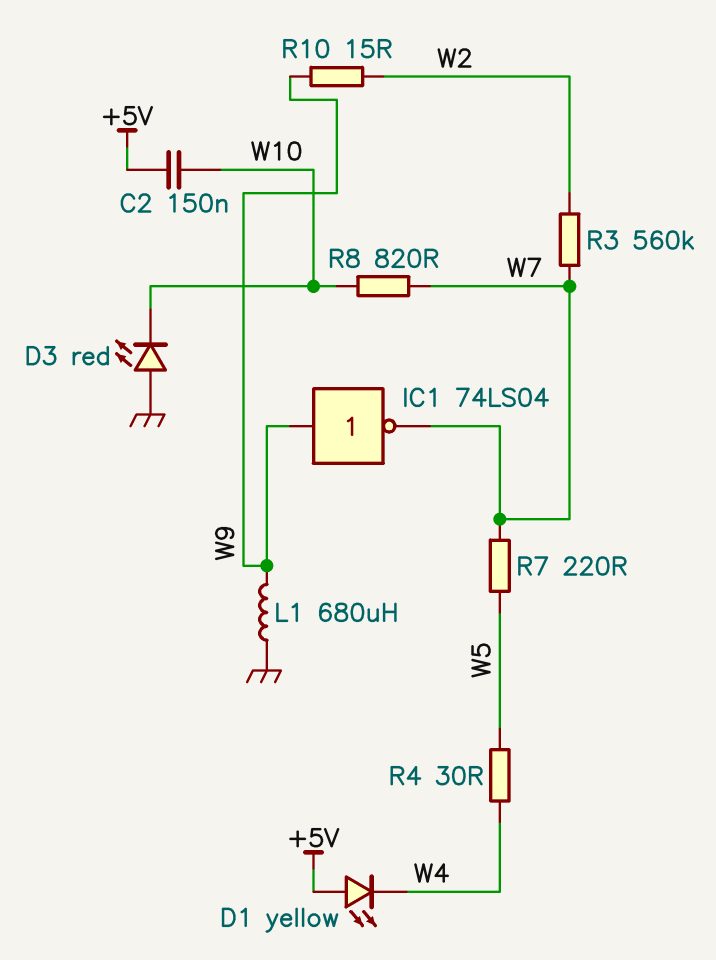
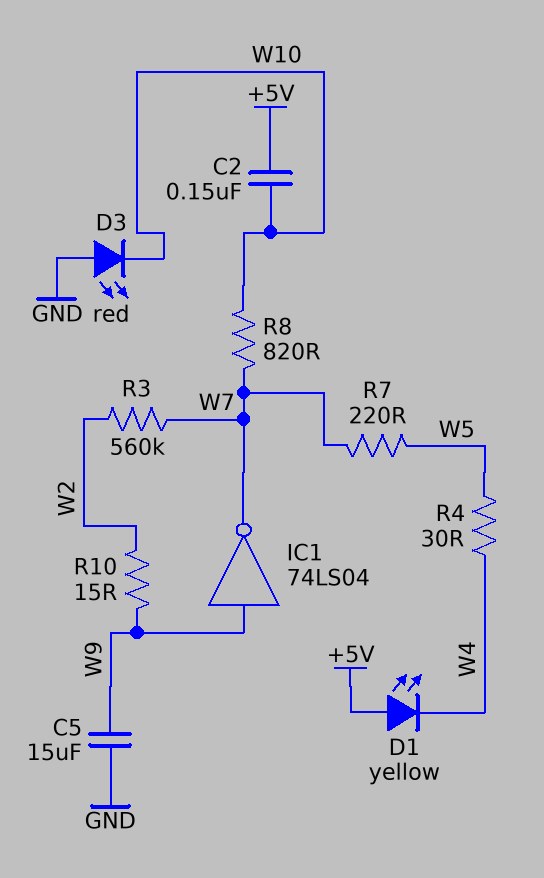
C5: none -> 15uF (GND, W9)
L1: 680uH (GND, W9) -> none

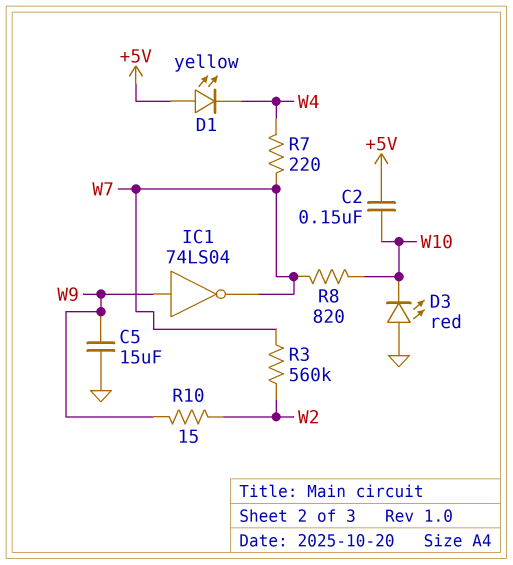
R4: 30 (W4, W5) -> none
R7: 220 (W5, W7) -> 220 (W4, W7)

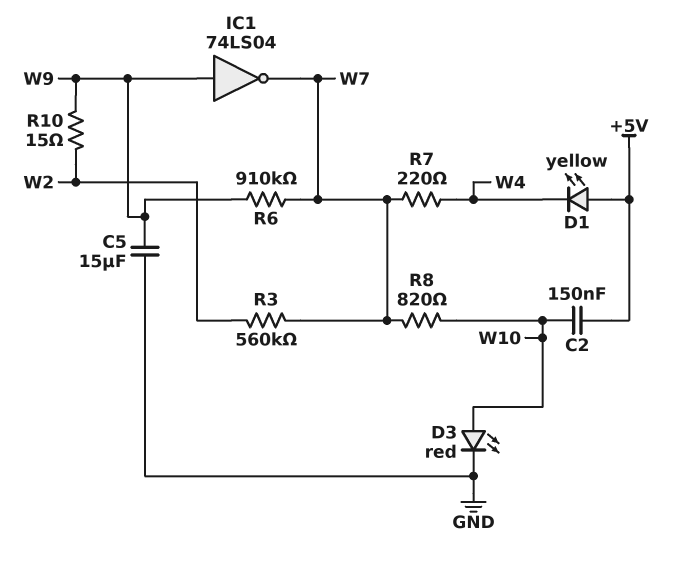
D3: LED red (A GND, K W10) -> LED red (A W10, K GND)
R6: none -> 910k (W7, W9)

